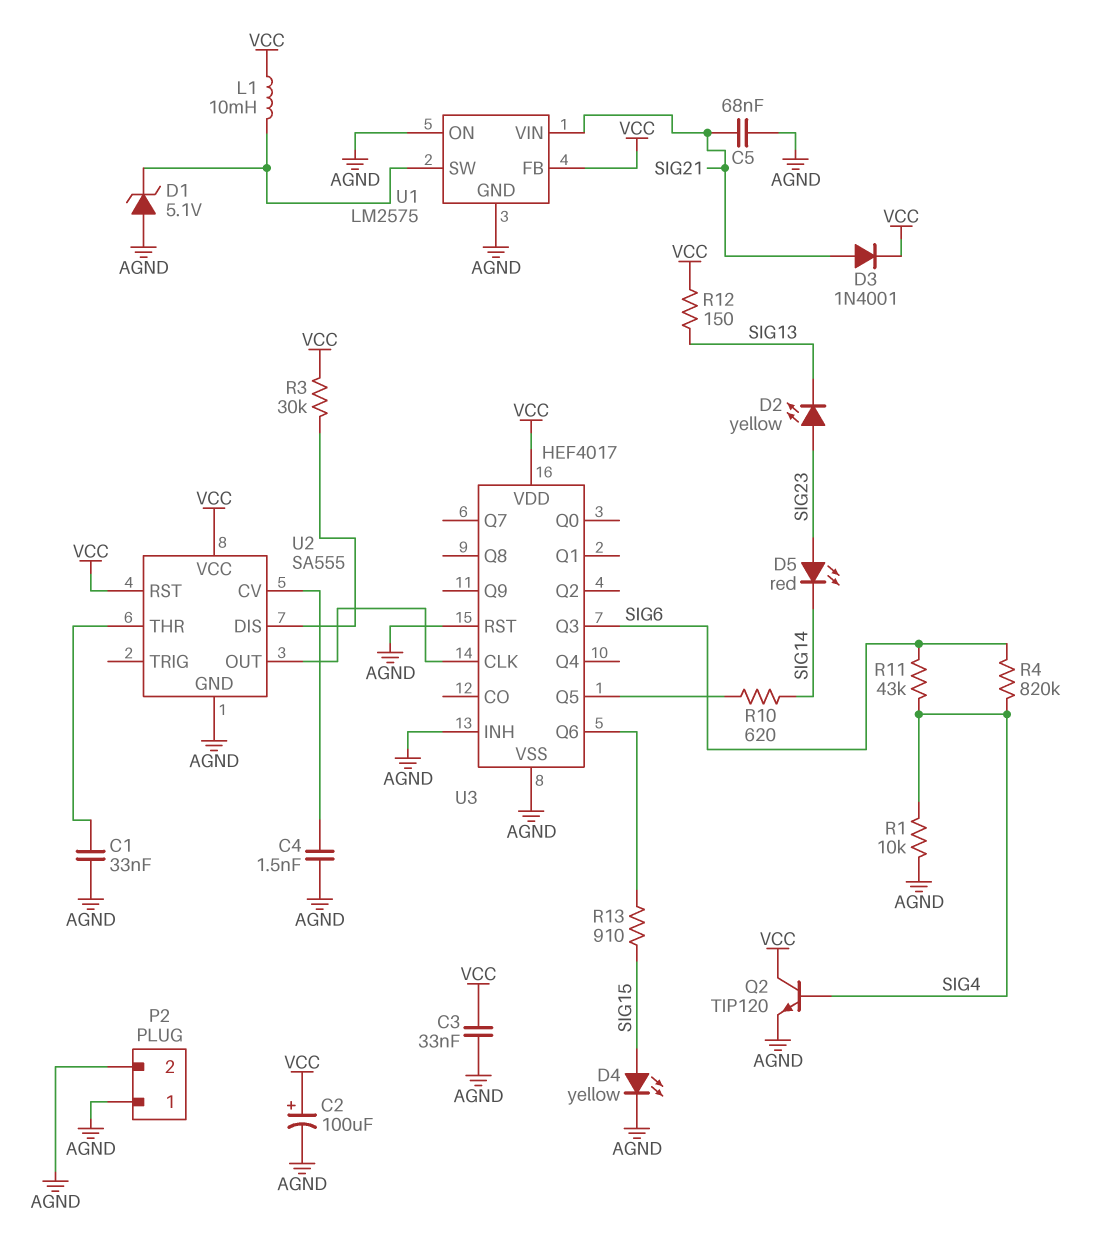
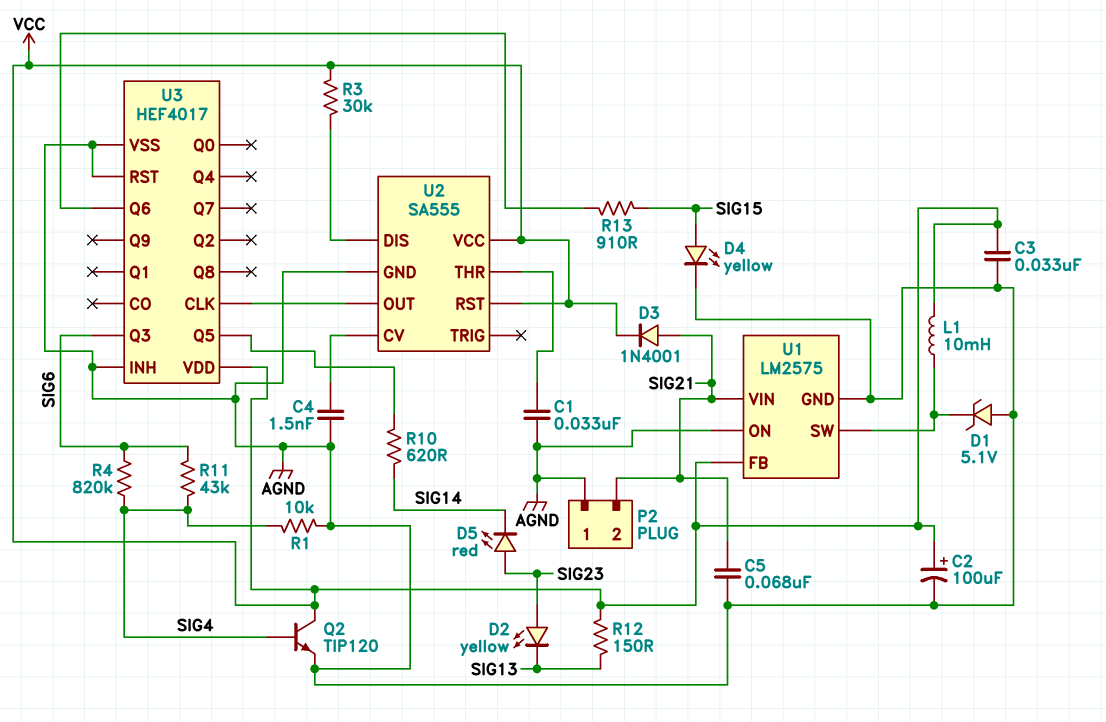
P2 pin 2: AGND -> SIG21

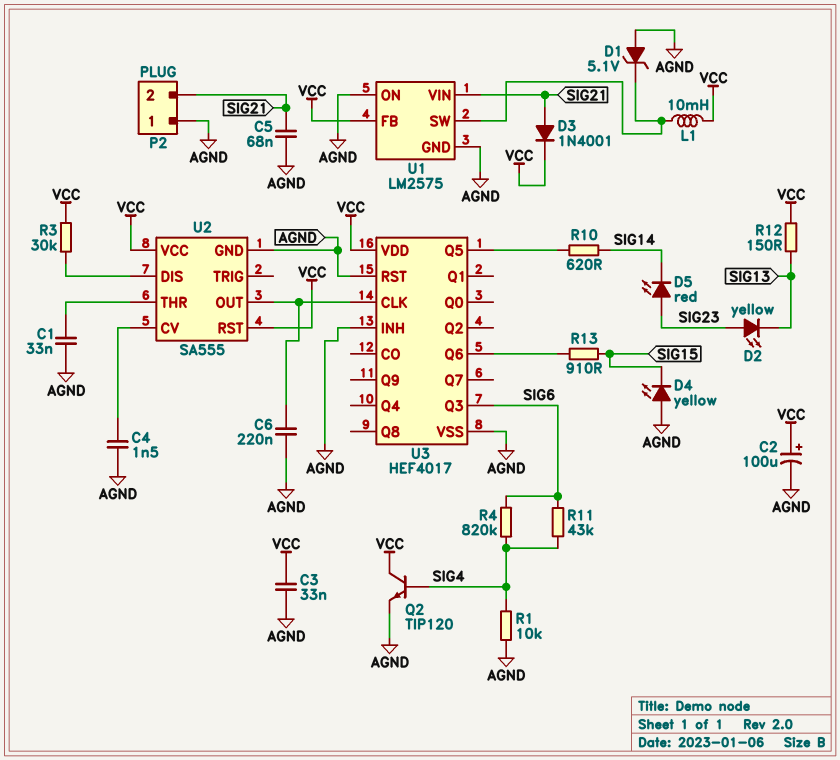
C6: none -> 220nF (AGND, U2/OUT)
D4: LED yellow (A SIG15, K AGND) -> LED yellow (A AGND, K SIG15)

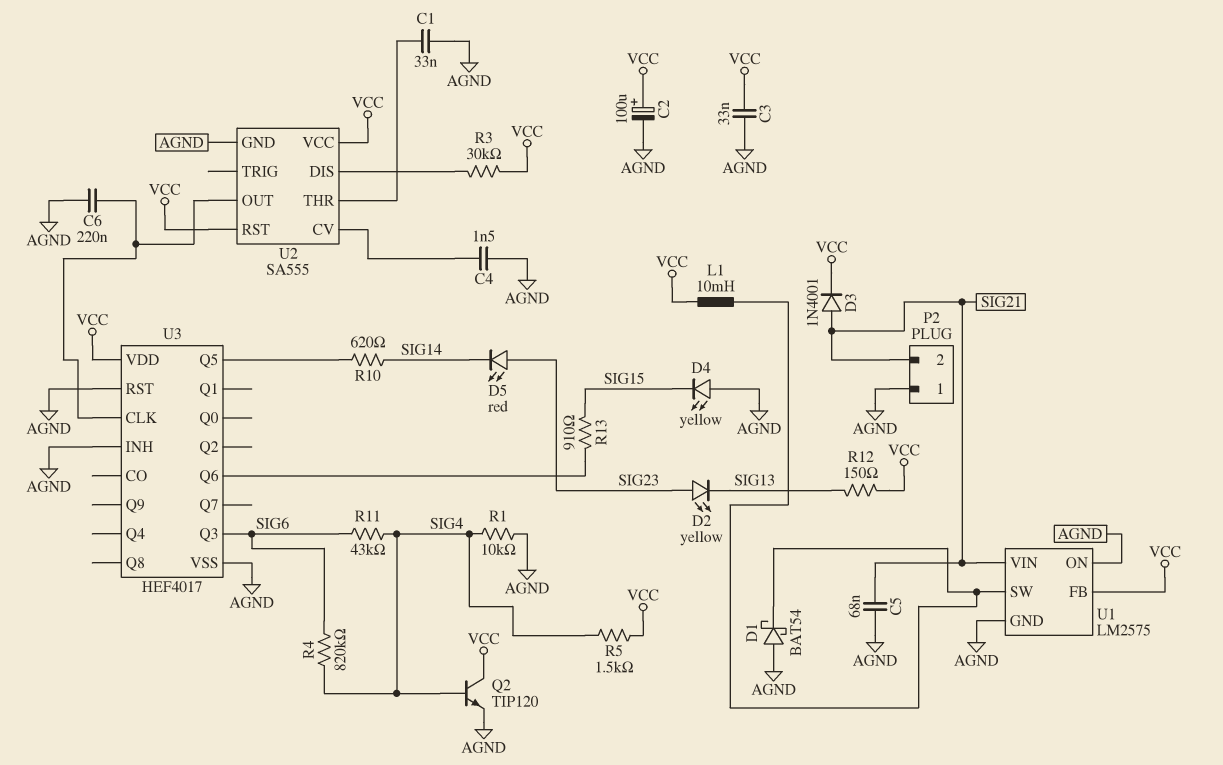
D1: zener 5.1V (A AGND, K U1/SW) -> schottky BAT54 (A AGND, K U1/SW)
R5: none -> 1.5k (SIG4, VCC)

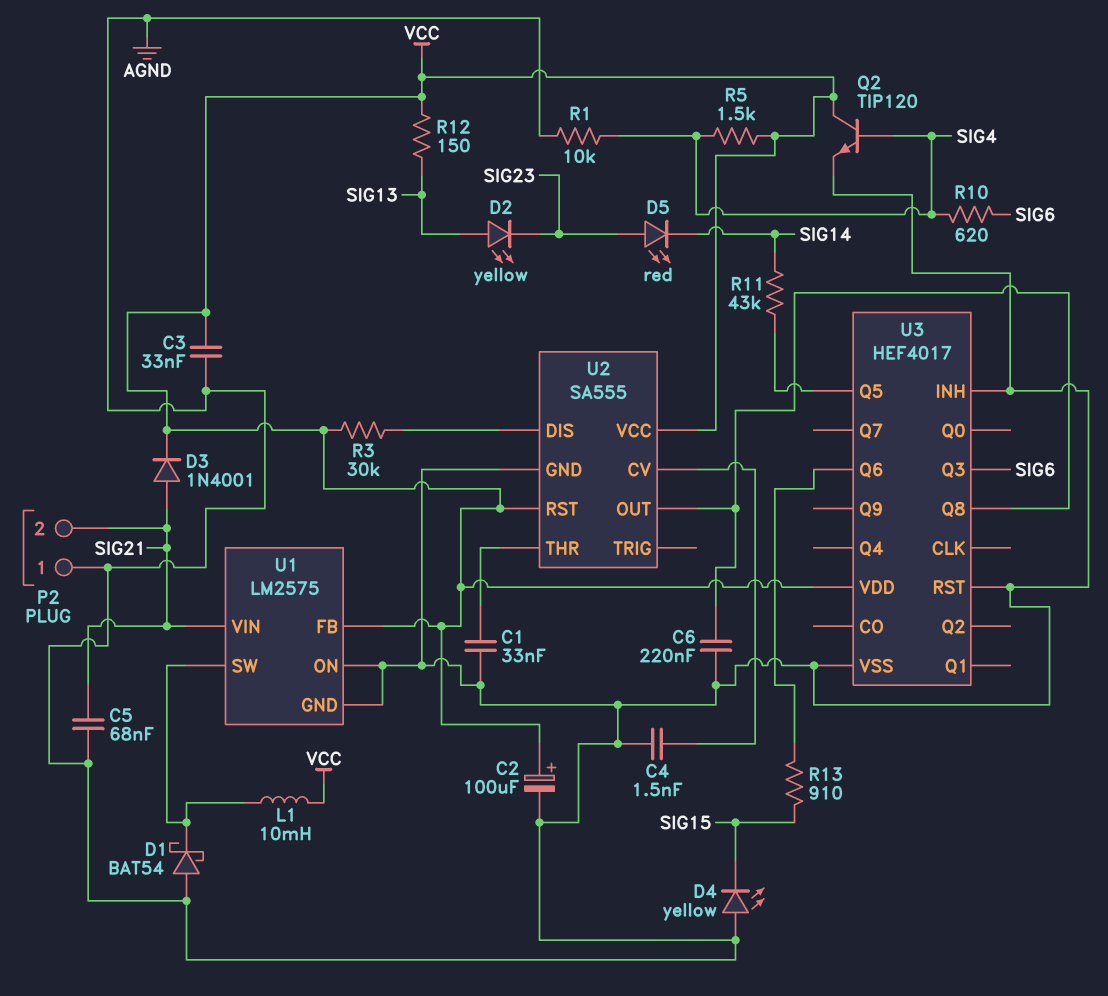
D2: LED yellow (A SIG23, K SIG13) -> LED yellow (A SIG13, K SIG23)
R4: 820k (SIG4, SIG6) -> none
R10: 620 (SIG14, U3/Q5) -> 620 (SIG4, SIG6)
R11: 43k (SIG4, SIG6) -> 43k (SIG14, U3/Q5)
U3 pin CLK: U2/OUT -> none
U3 pin Q8: none -> U2/OUT

